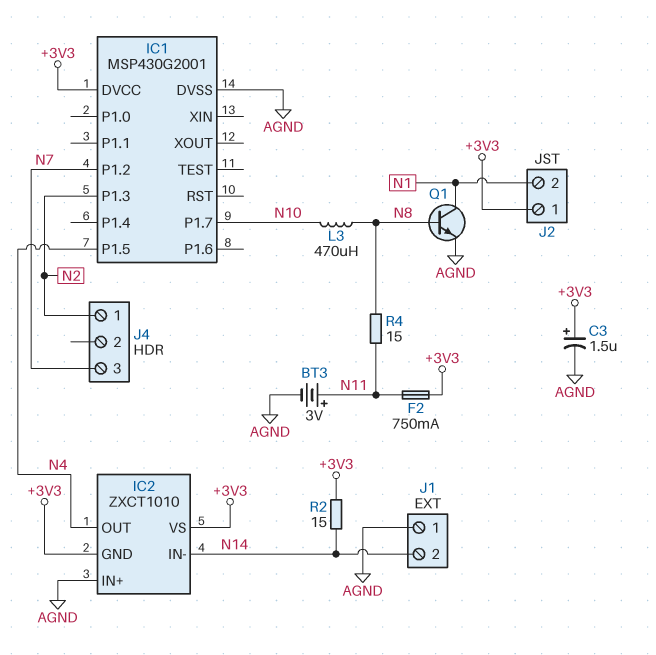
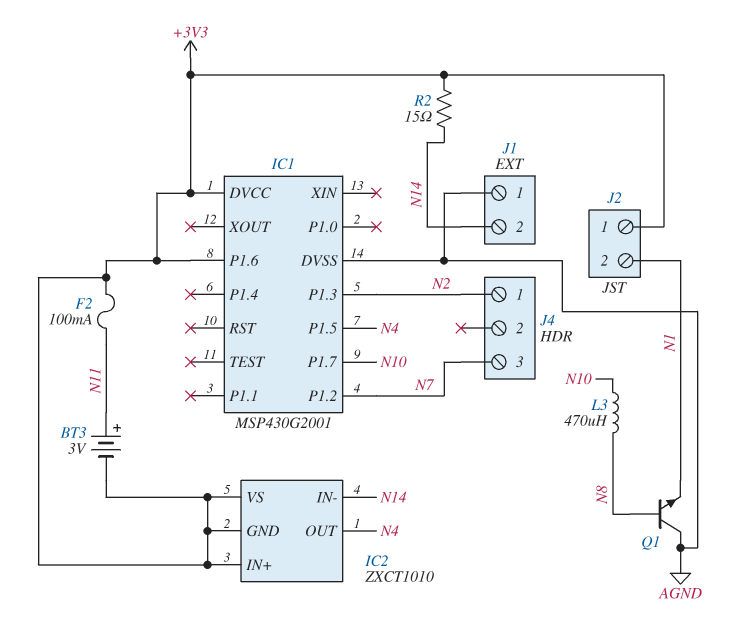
BT3: 3V (plus N11, minus AGND) -> 3V (plus N11, minus +3V3)
C3: 1.5uF (plus +3V3, minus AGND) -> none
F2: 750mA (+3V3, N11) -> 100mA (+3V3, N11)
IC1 pin P1.6: none -> +3V3
IC2 pin IN+: AGND -> +3V3
Q1: NPN (B N8, C N1, E AGND) -> NPN (B N8, C AGND, E N1)
R4: 15 (N8, N11) -> none

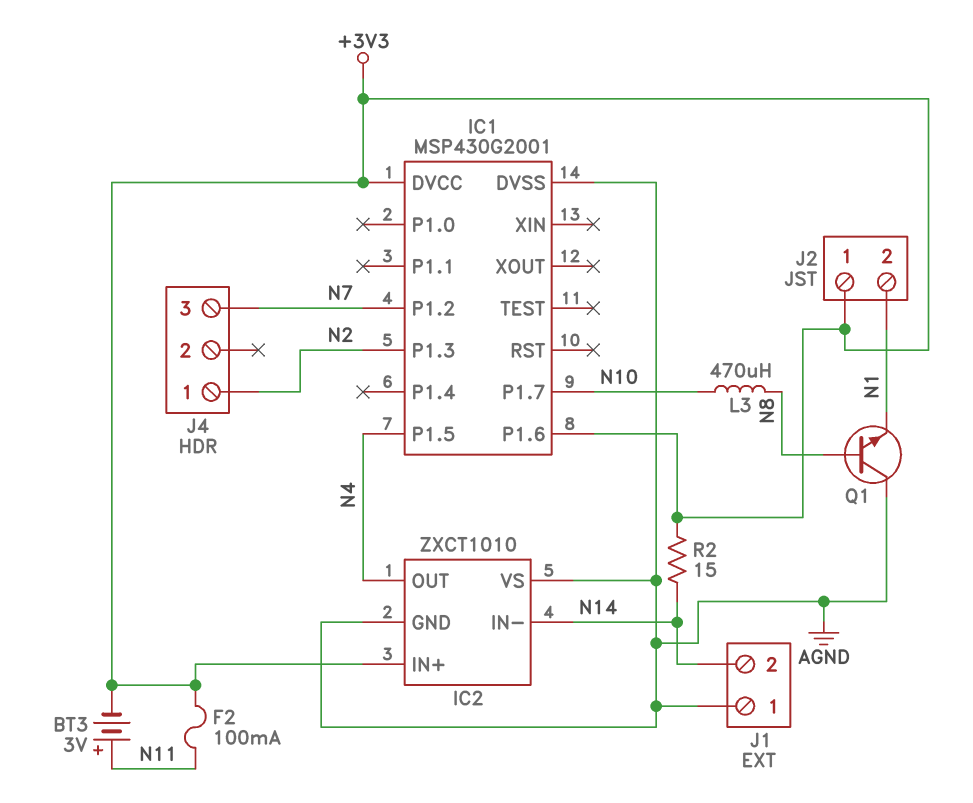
IC2 pin GND: +3V3 -> AGND
IC2 pin VS: +3V3 -> AGND

